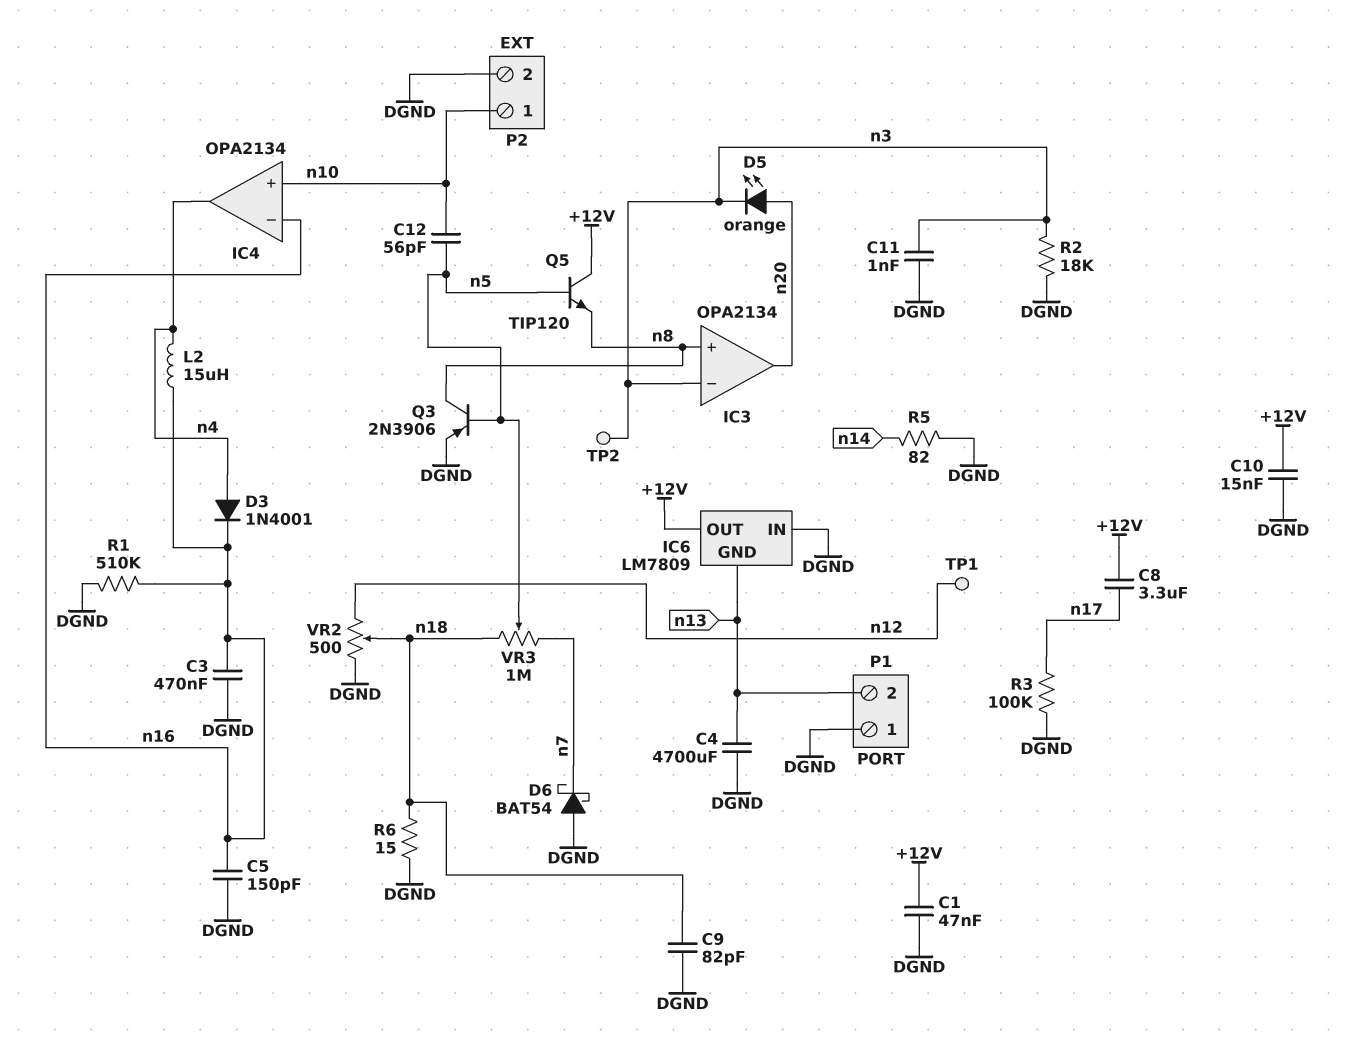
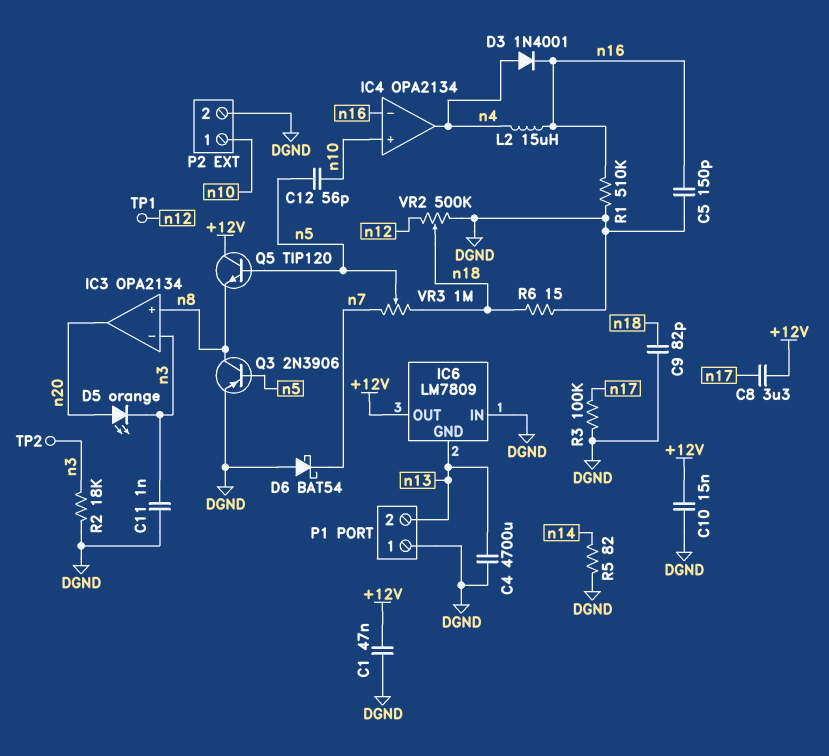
C3: 470nF (DGND, n16) -> none
VR2: 500 (DGND, n12, wiper n18) -> 500k (DGND, n12, wiper n18)

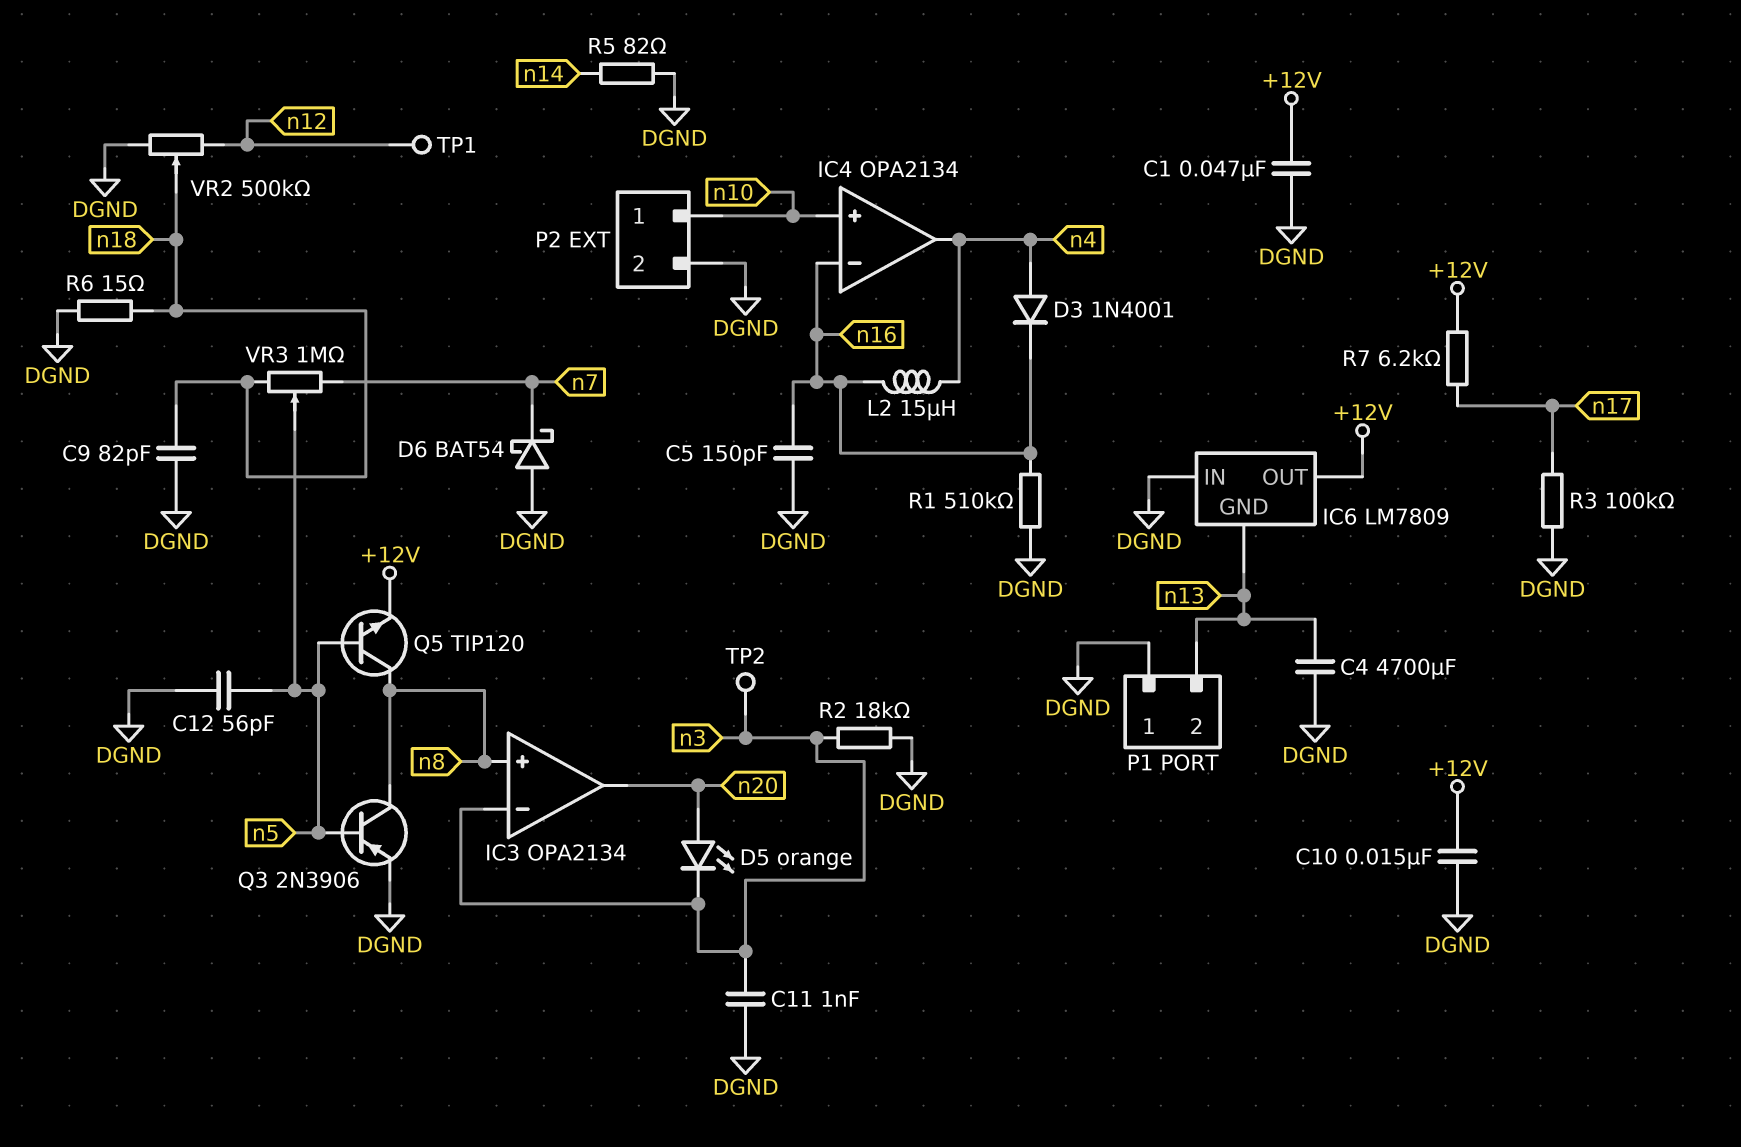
C8: 3.3uF (+12V, n17) -> none
C12: 56pF (n5, n10) -> 56pF (DGND, n5)
Q5: NPN TIP120 (B n5, C +12V, E n8) -> NPN TIP120 (B n5, C n8, E +12V)
R7: none -> 6.2k (+12V, n17)

